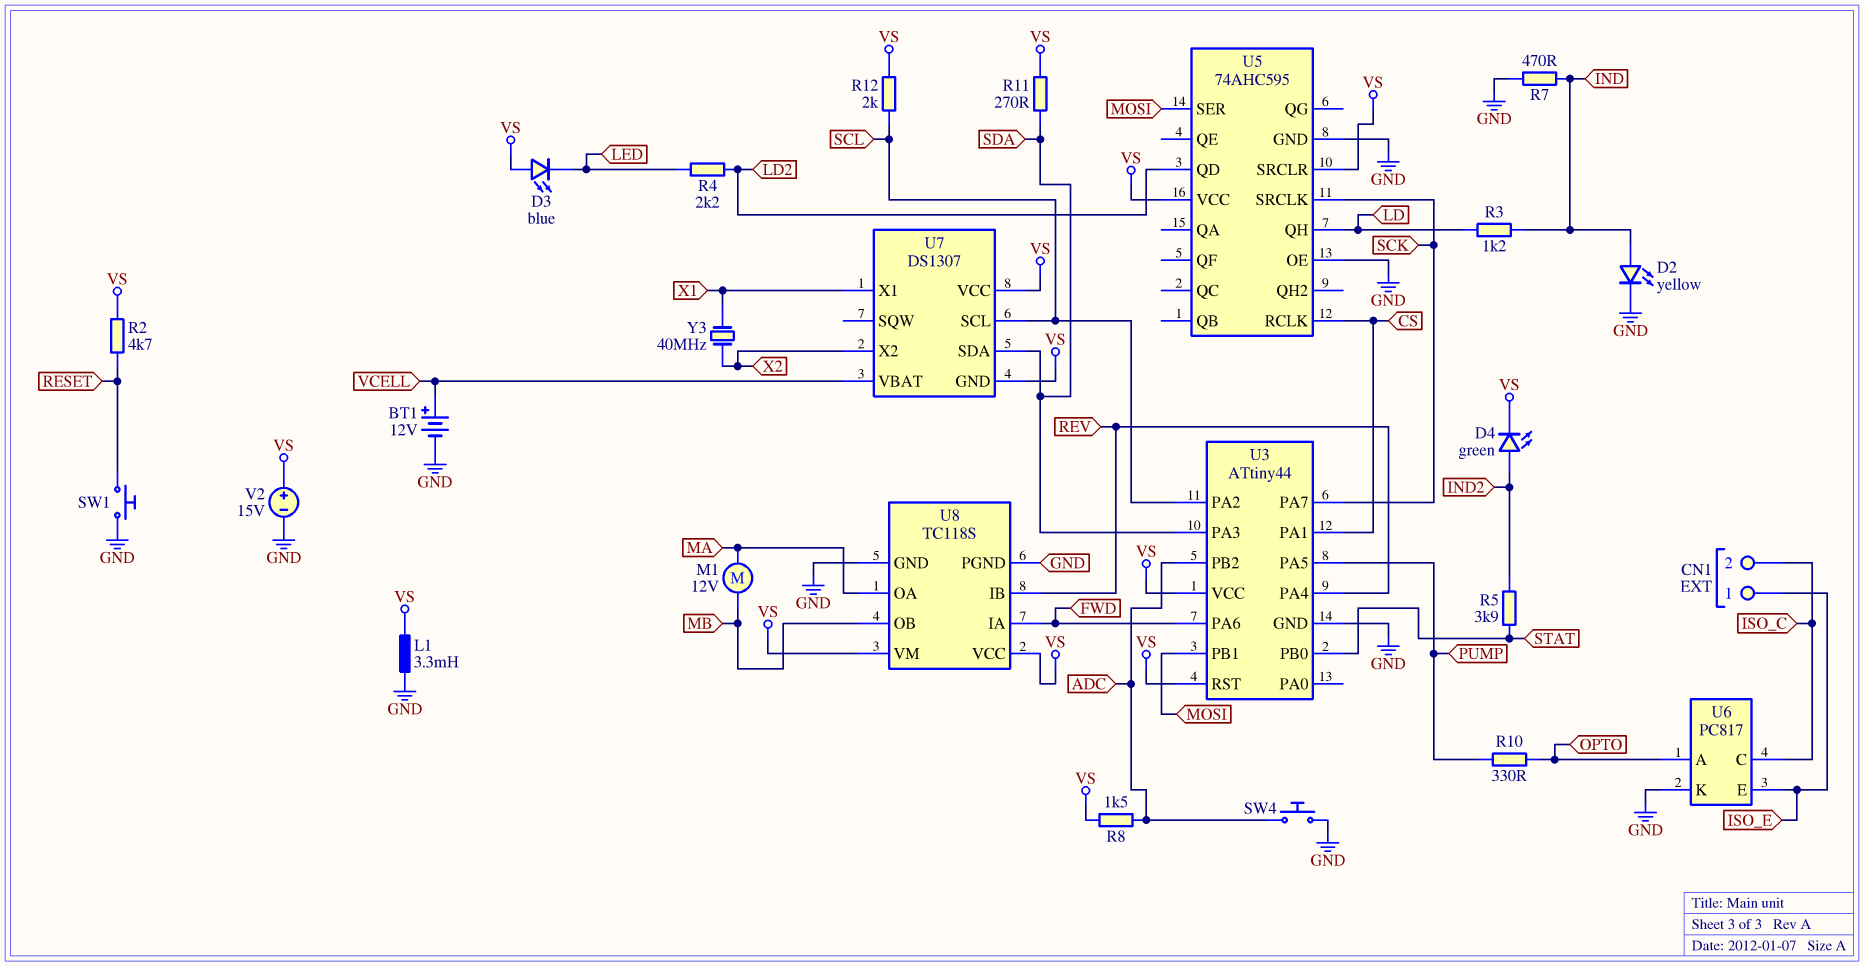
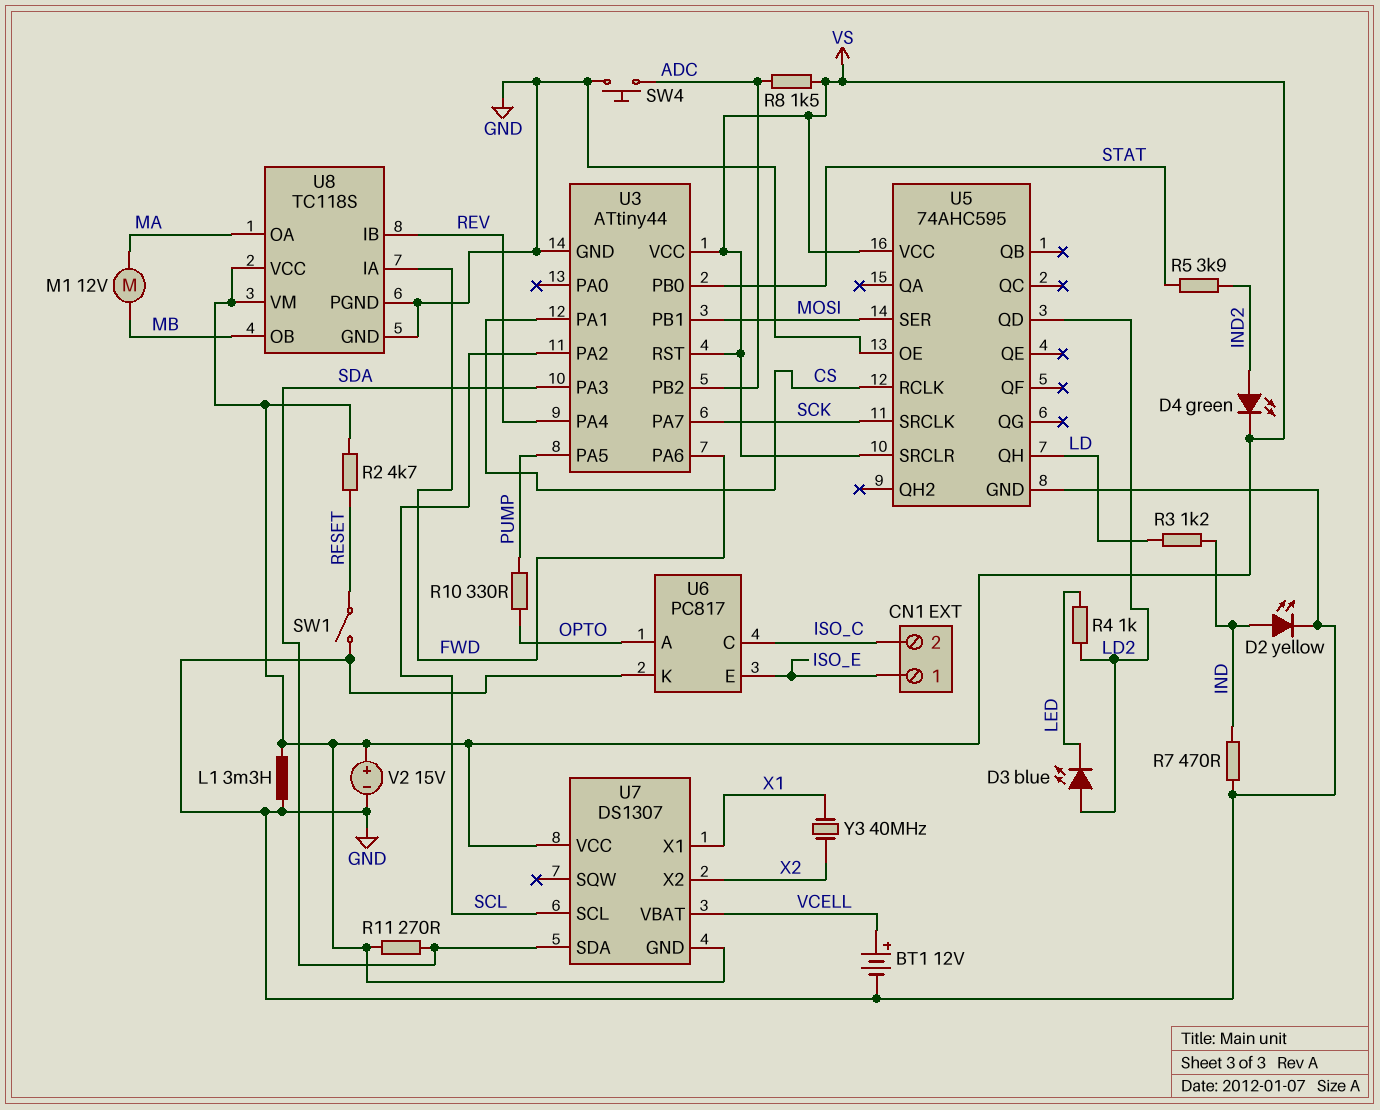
D3: LED blue (A VS, K LED) -> LED blue (A LD2, K LED)
R4: 2.2k (LD2, LED) -> 1k (LD2, LED)
R12: 2k (SCL, VS) -> none
SW1: button (GND, RESET) -> switch (GND, RESET)

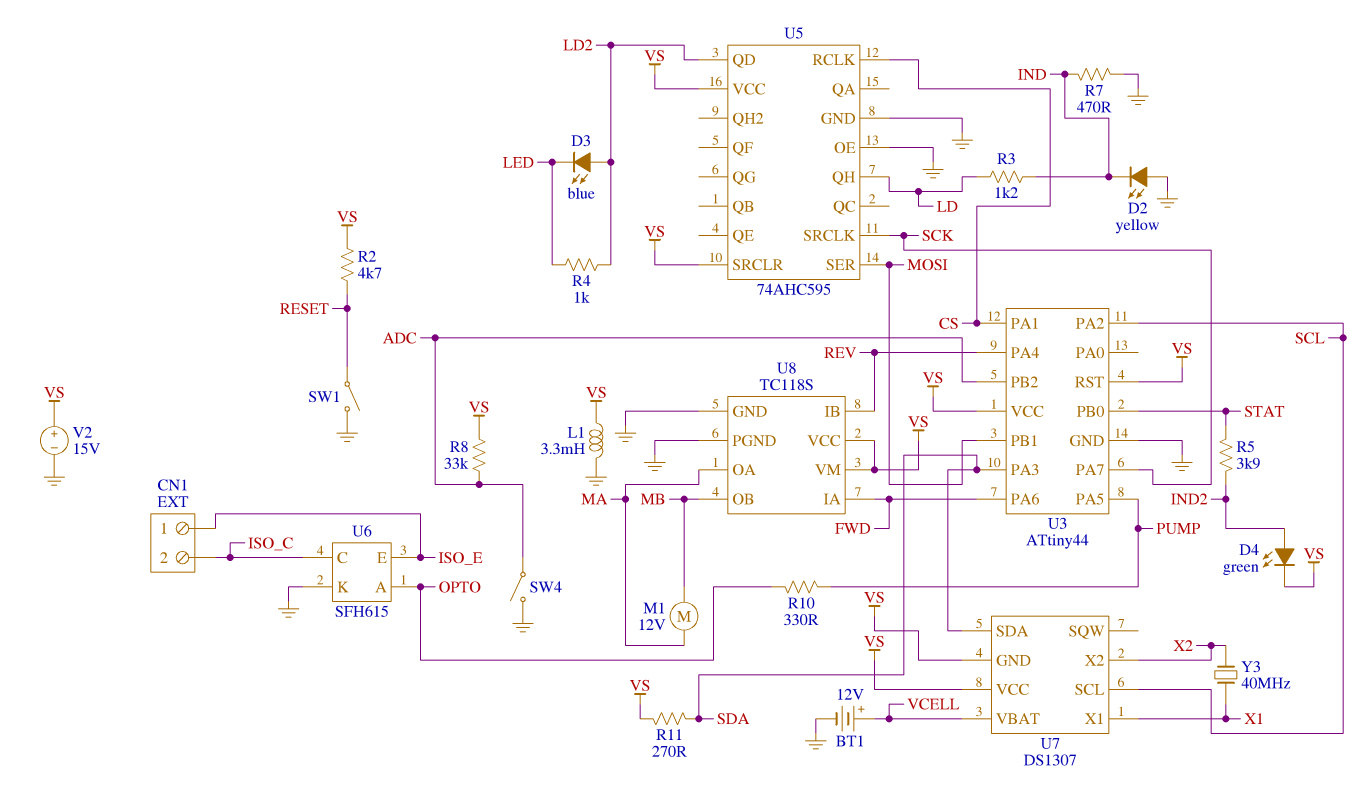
D2: LED yellow (A IND, K GND) -> LED yellow (A GND, K IND)
R8: 1.5k (ADC, VS) -> 33k (ADC, VS)
SW4: button (ADC, GND) -> switch (ADC, GND)
U6: PC817 -> SFH615

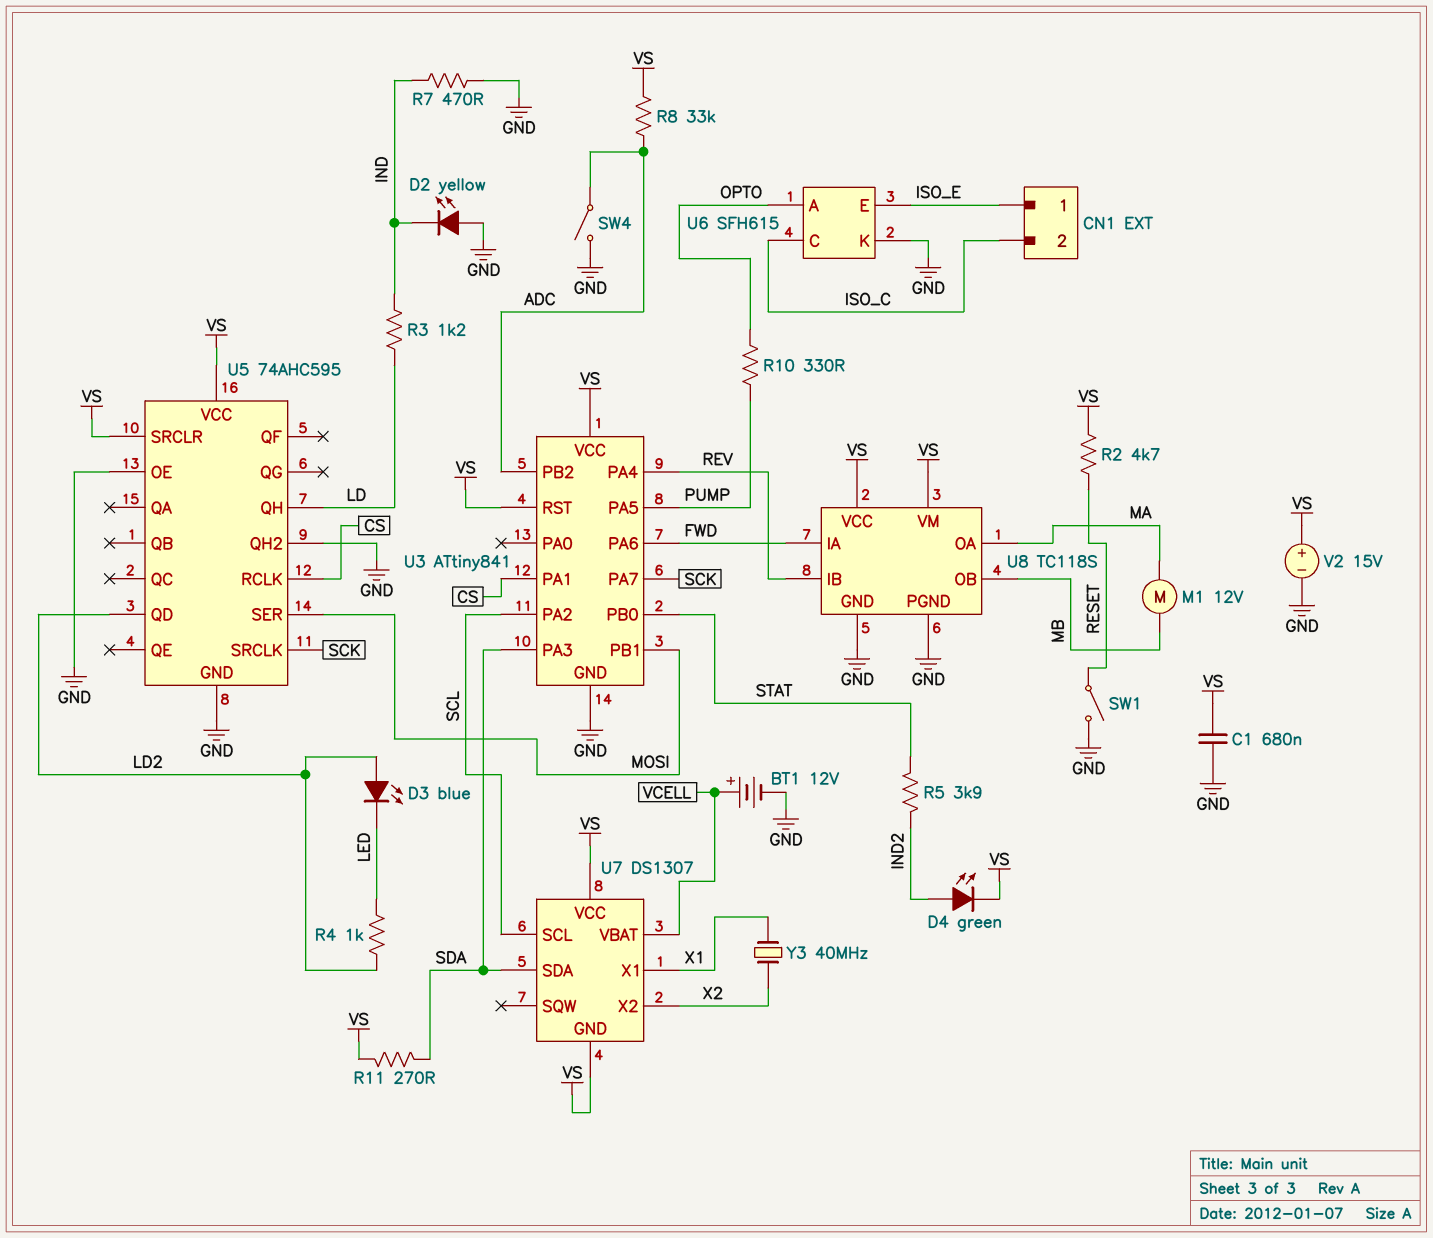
C1: none -> 680nF (GND, VS)
L1: 3.3mH (GND, VS) -> none
U3: ATtiny44 -> ATtiny841
U5 pin QH2: none -> GND

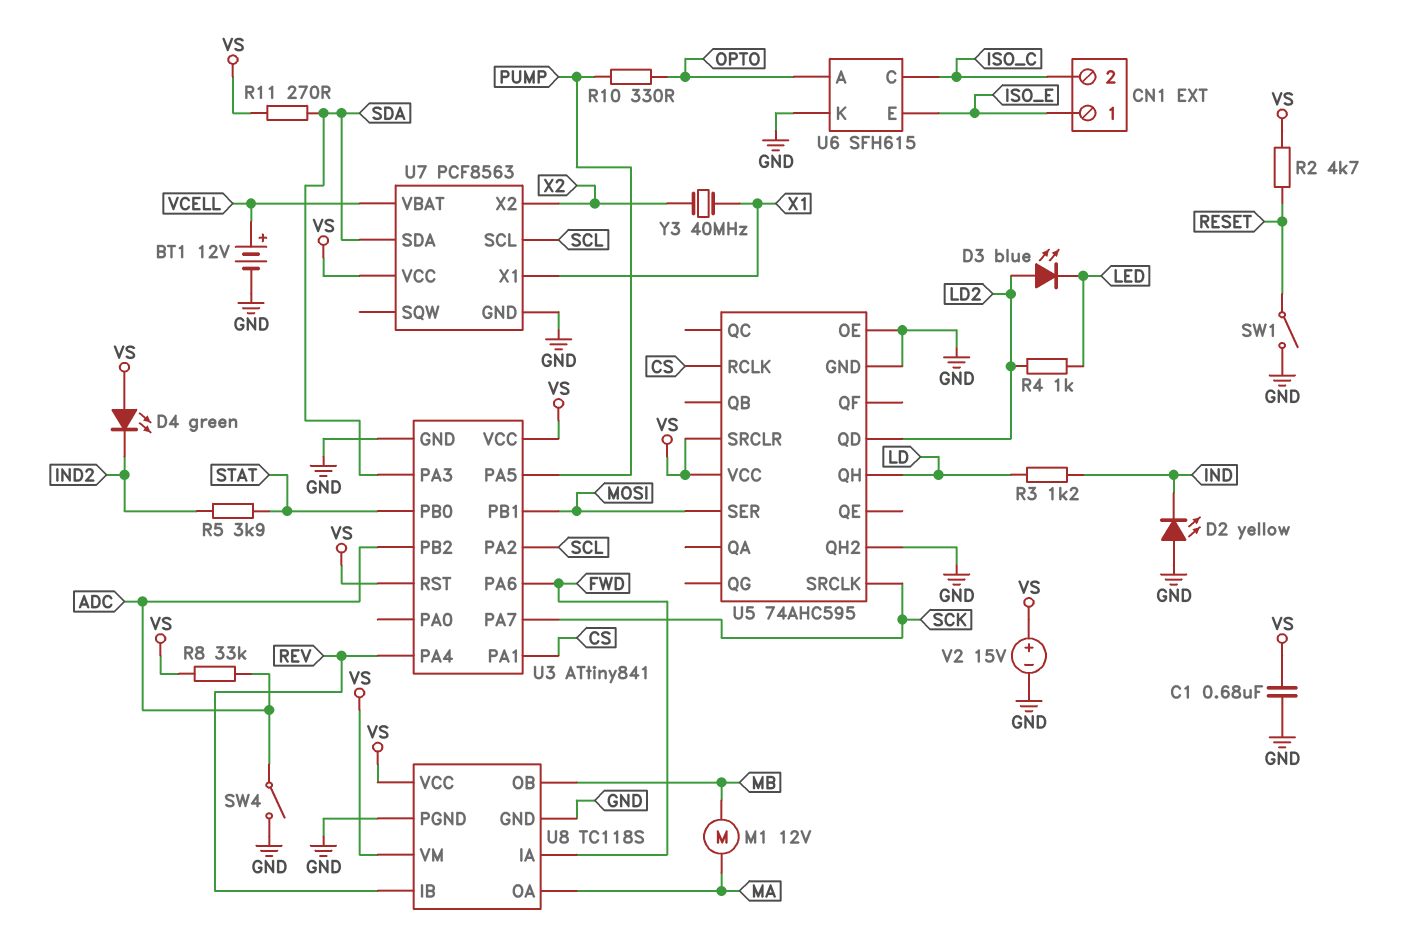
D4: LED green (A IND2, K VS) -> LED green (A VS, K IND2)
R7: 470 (GND, IND) -> none
U7: DS1307 -> PCF8563
U7 pin GND: VS -> GND

